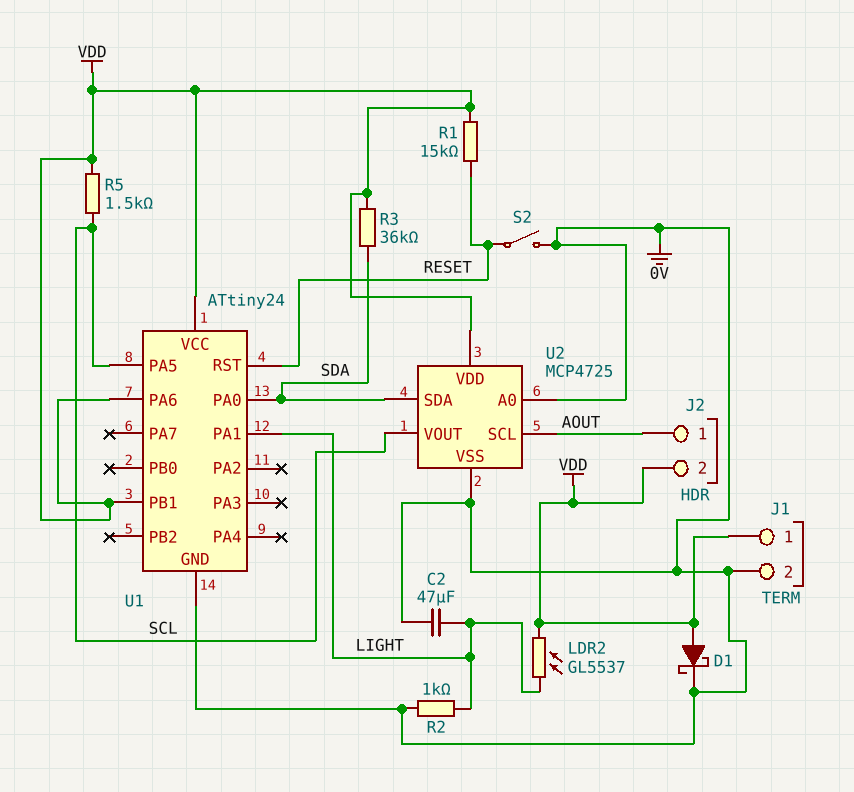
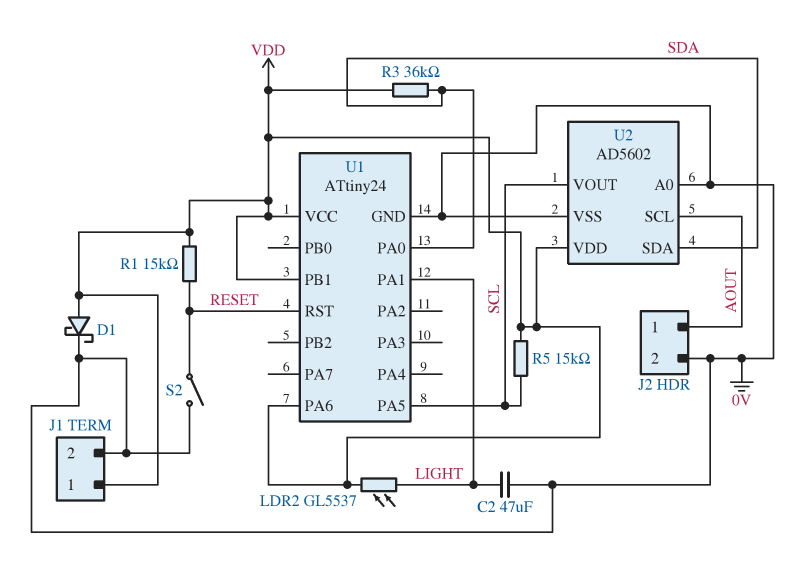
J2 pin 2: VDD -> 0V
R2: 1k (0V, LIGHT) -> none
R5: 1.5k (SCL, VDD) -> 15k (SCL, VDD)
U2: MCP4725 -> AD5602

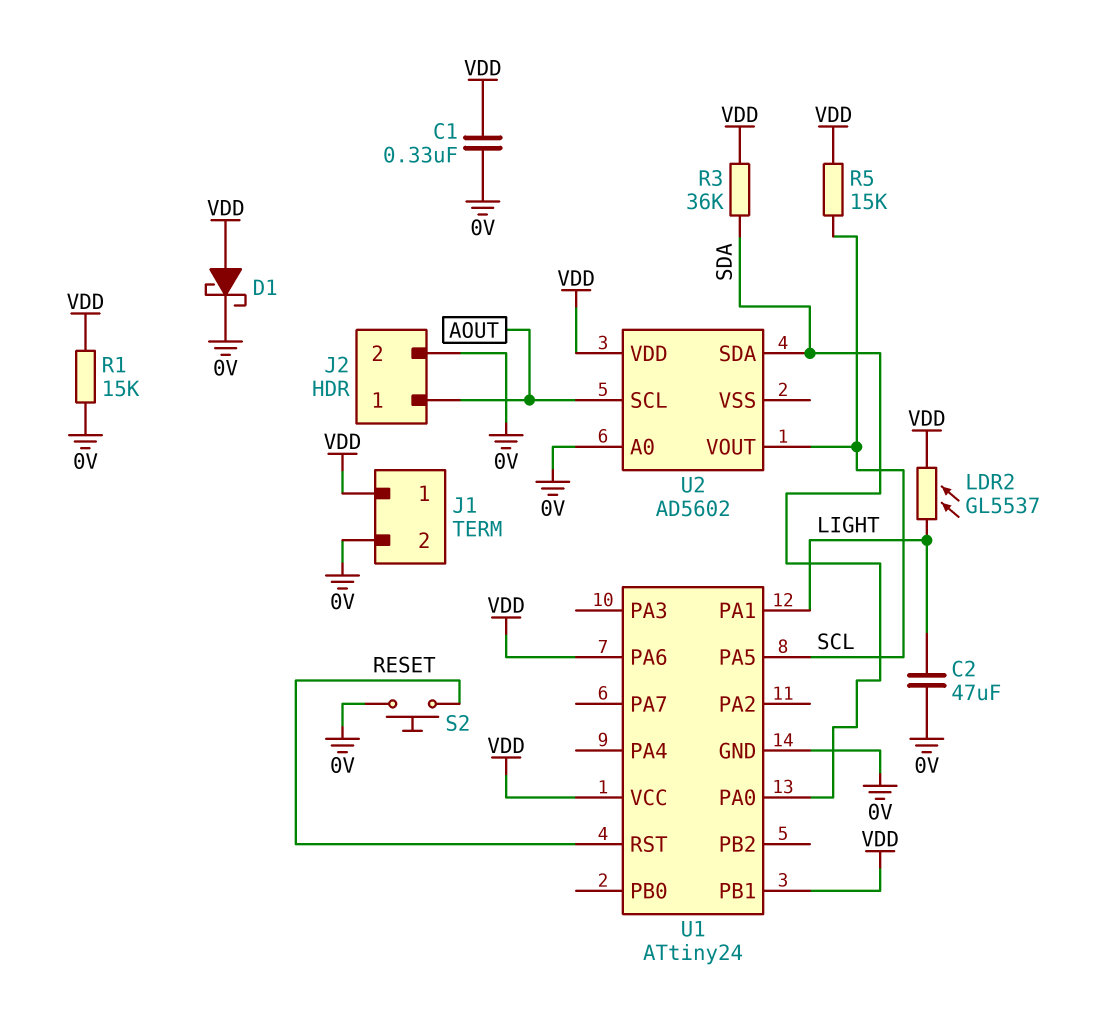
C1: none -> 330nF (0V, VDD)
R1: 15k (RESET, VDD) -> 15k (0V, VDD)
S2: switch (0V, RESET) -> button (0V, RESET)
U2 pin VSS: 0V -> none

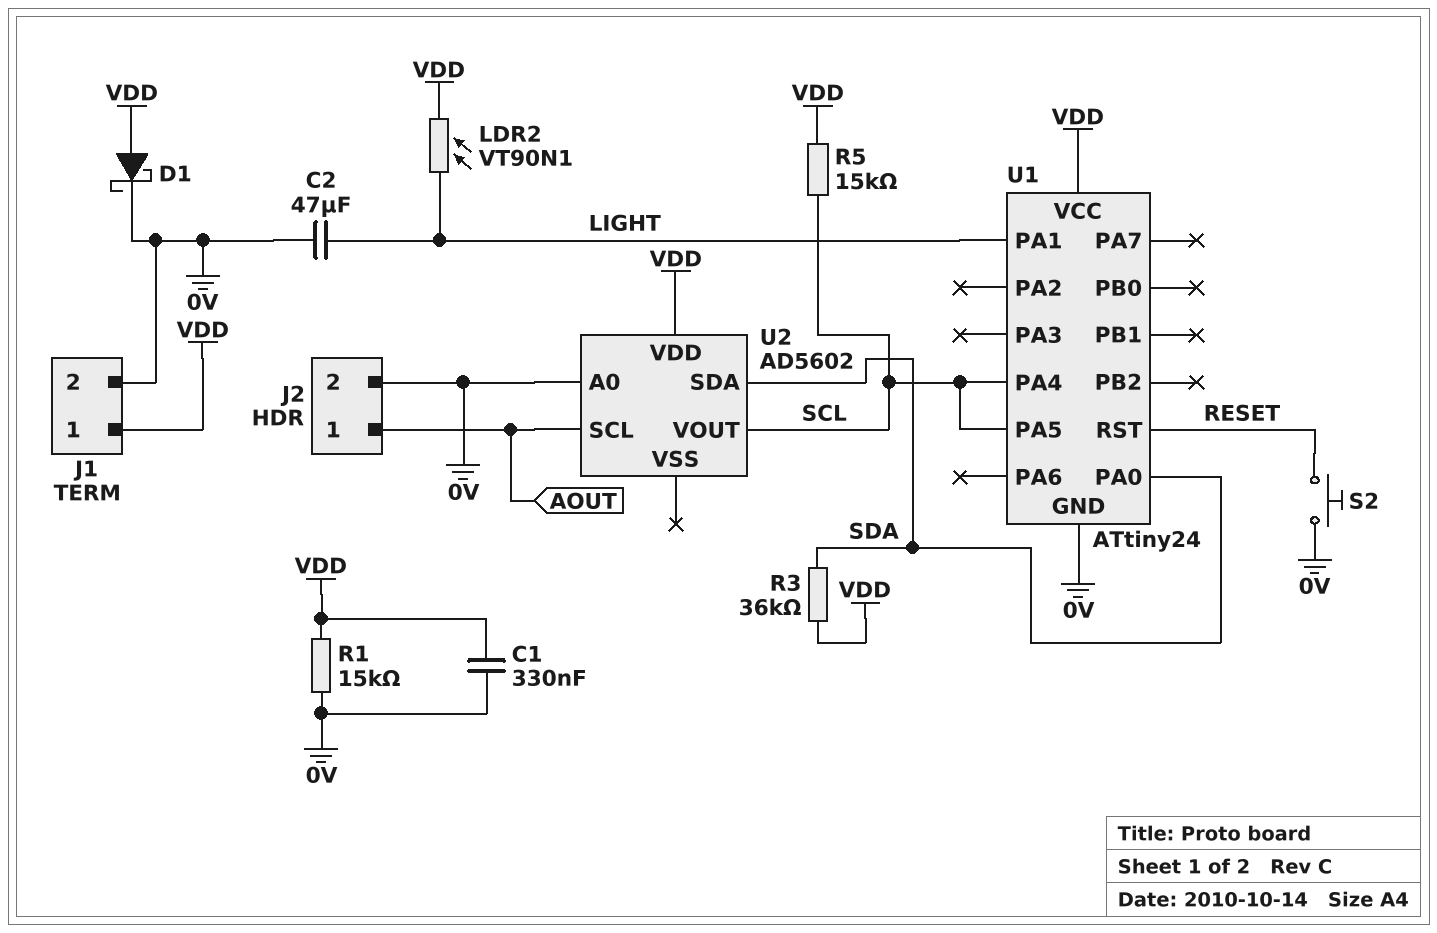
LDR2: GL5537 (LIGHT, VDD) -> VT90N1 (LIGHT, VDD)
U1 pin PA4: none -> SCL
U1 pin PA6: VDD -> none
U1 pin PB1: VDD -> none

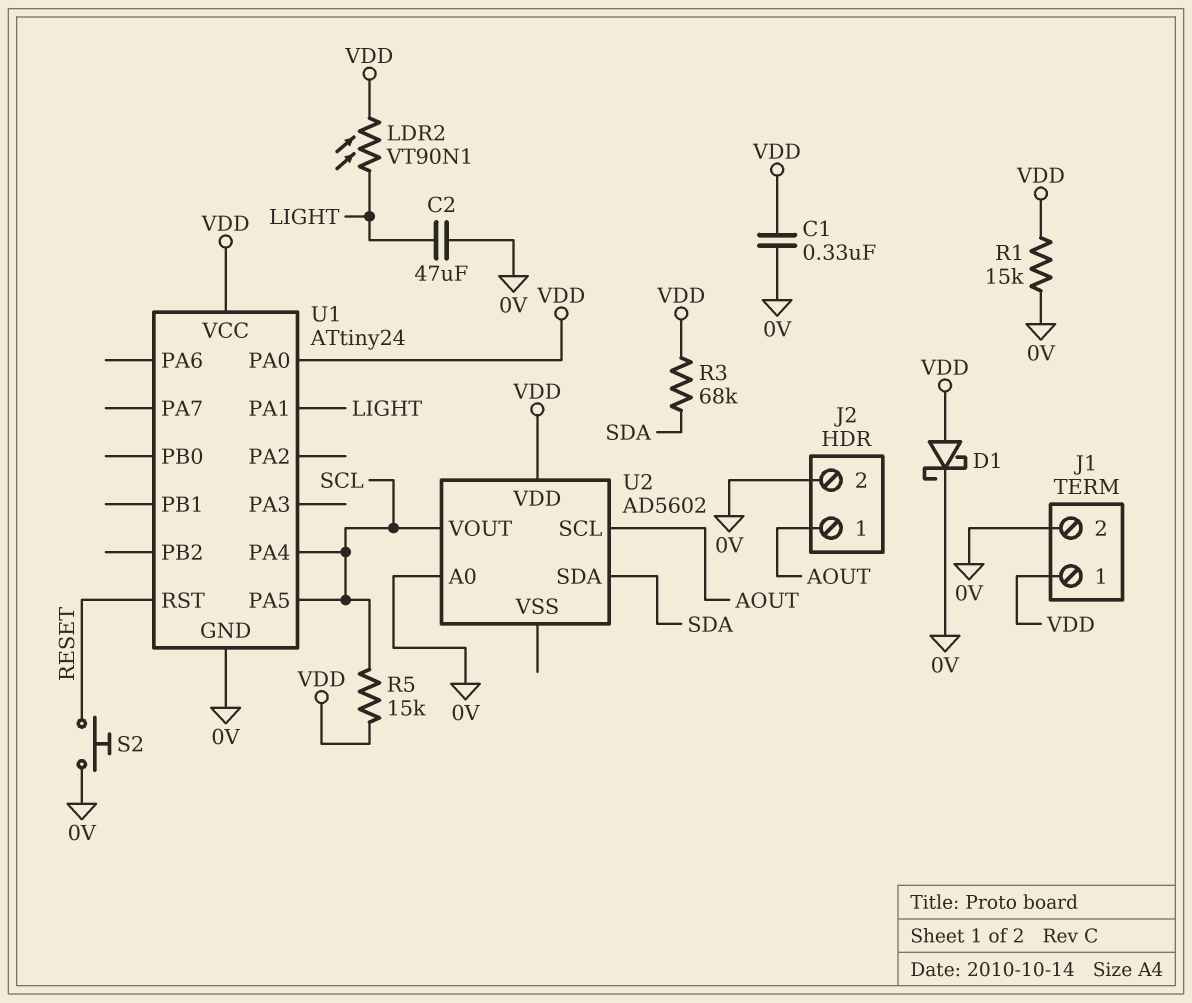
R3: 36k (SDA, VDD) -> 68k (SDA, VDD)
U1 pin PA0: SDA -> VDD

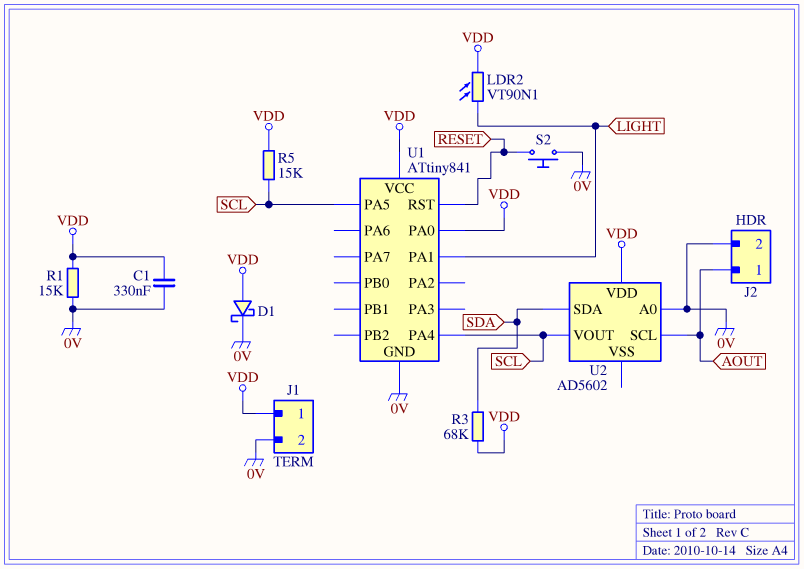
C2: 47uF (0V, LIGHT) -> none
U1: ATtiny24 -> ATtiny841

